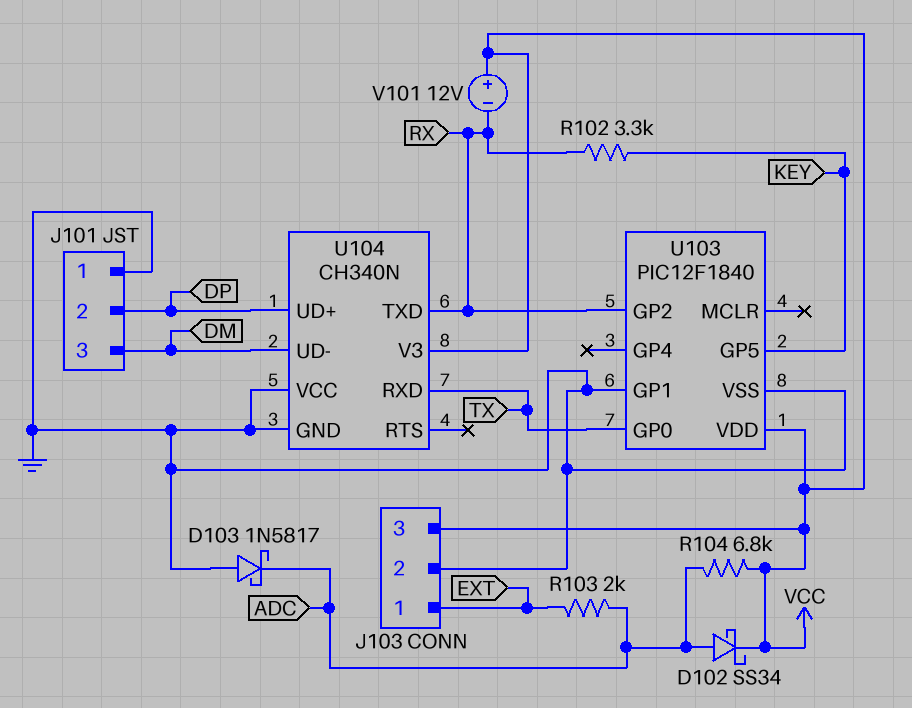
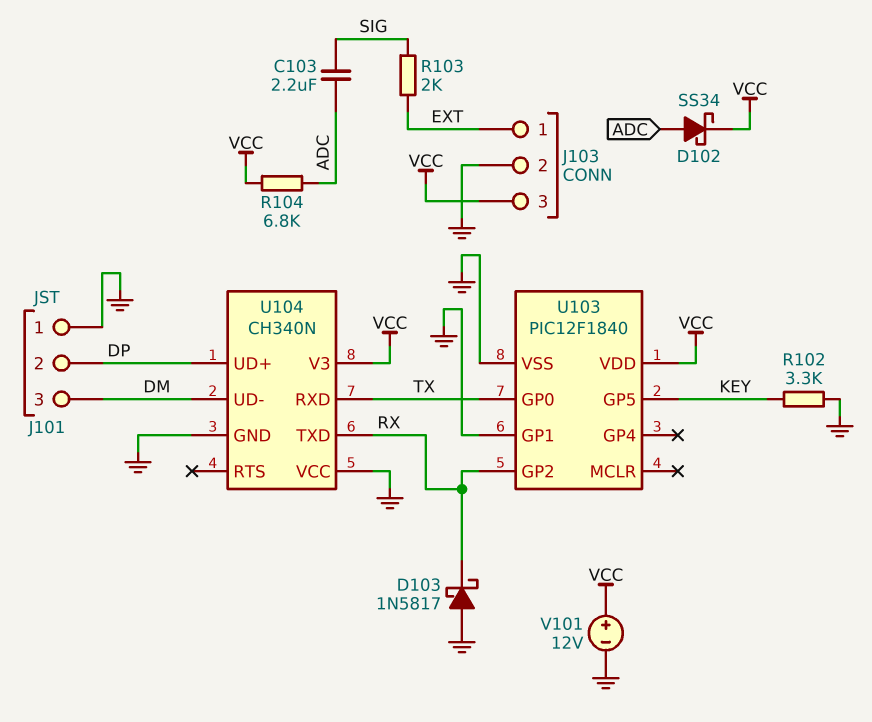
C103: none -> 2.2uF (ADC, SIG)
D103: schottky 1N5817 (A GND, K ADC) -> schottky 1N5817 (A GND, K RX)
R102: 3.3k (KEY, RX) -> 3.3k (GND, KEY)
R103: 2k (ADC, EXT) -> 2k (EXT, SIG)
V101: 12V (plus VCC, minus RX) -> 12V (plus VCC, minus GND)

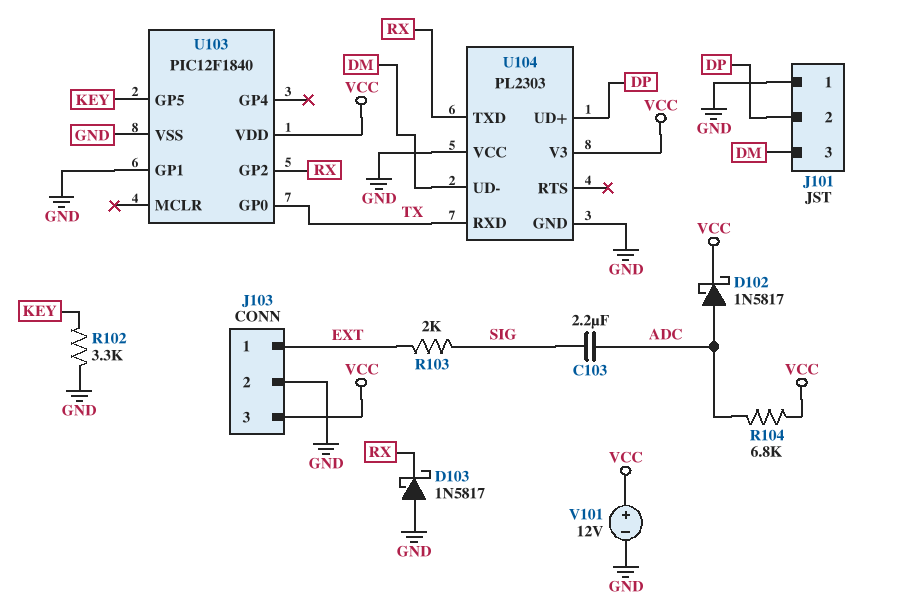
D102: schottky SS34 (A ADC, K VCC) -> schottky 1N5817 (A ADC, K VCC)
U104: CH340N -> PL2303

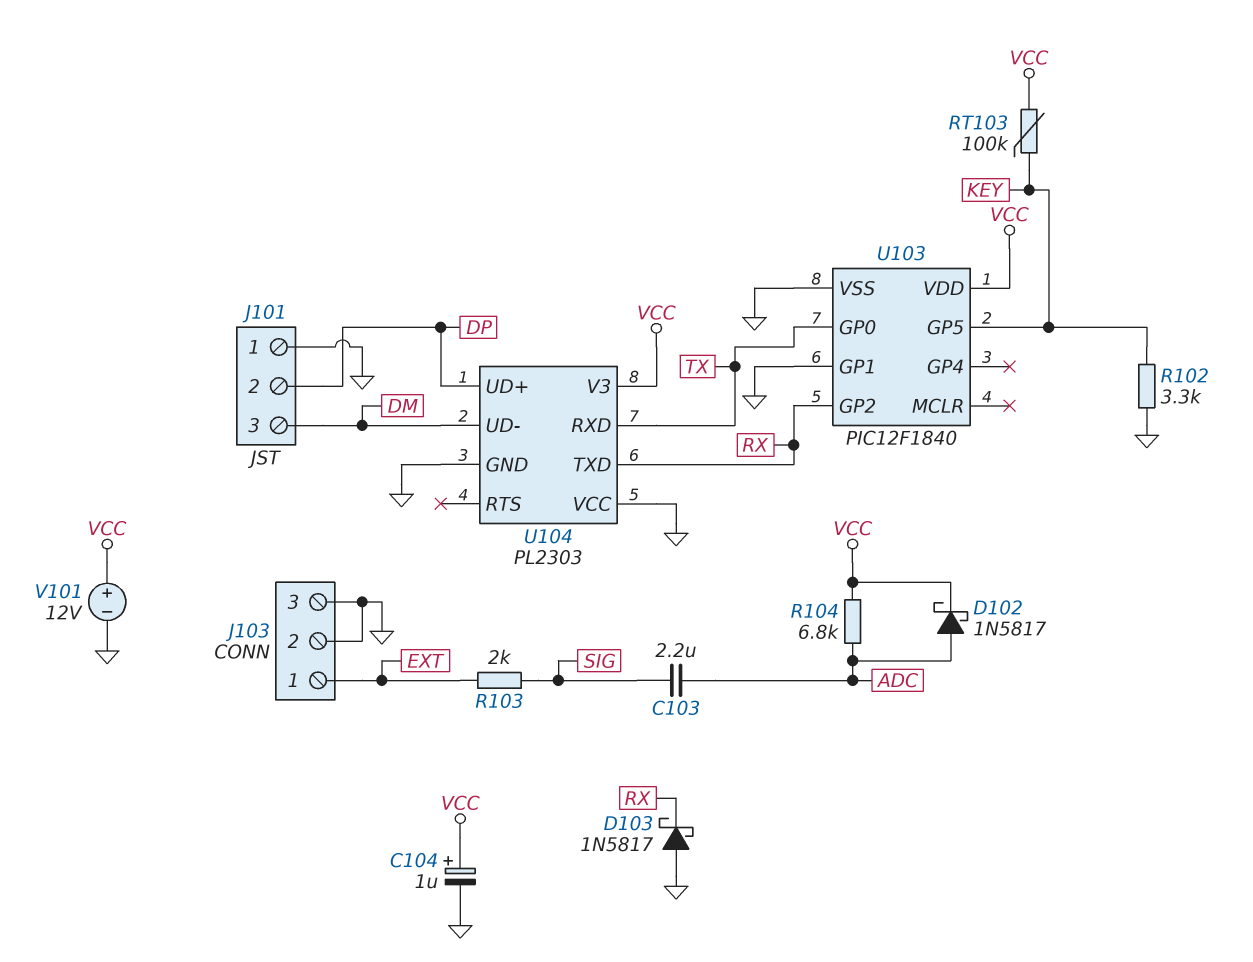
C104: none -> 1uF (plus VCC, minus GND)
J103 pin 3: VCC -> GND
RT103: none -> 100k (KEY, VCC)

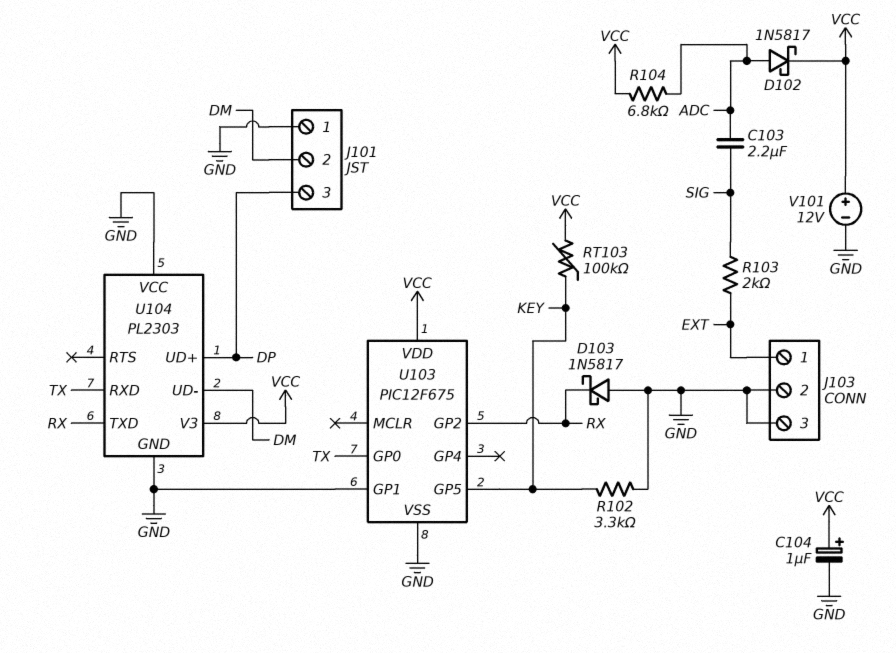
J101 pin 2: DP -> DM
J101 pin 3: DM -> DP
U103: PIC12F1840 -> PIC12F675

